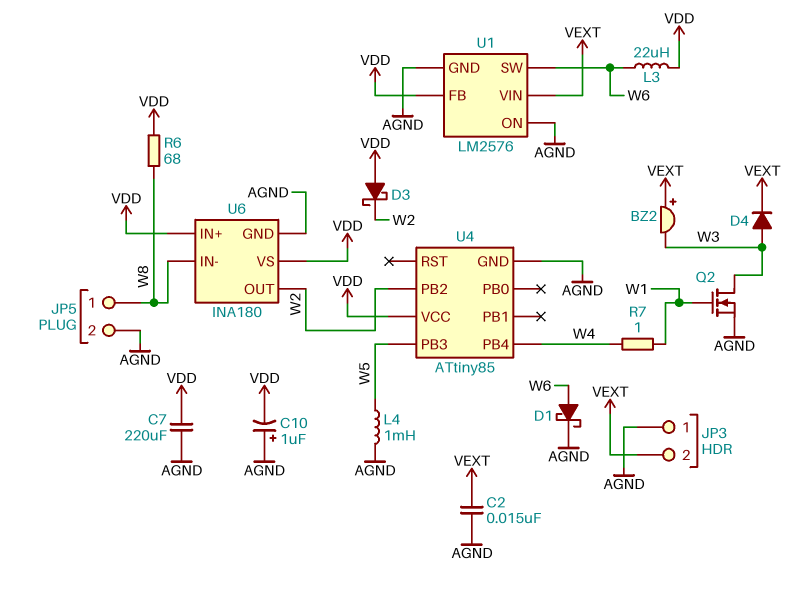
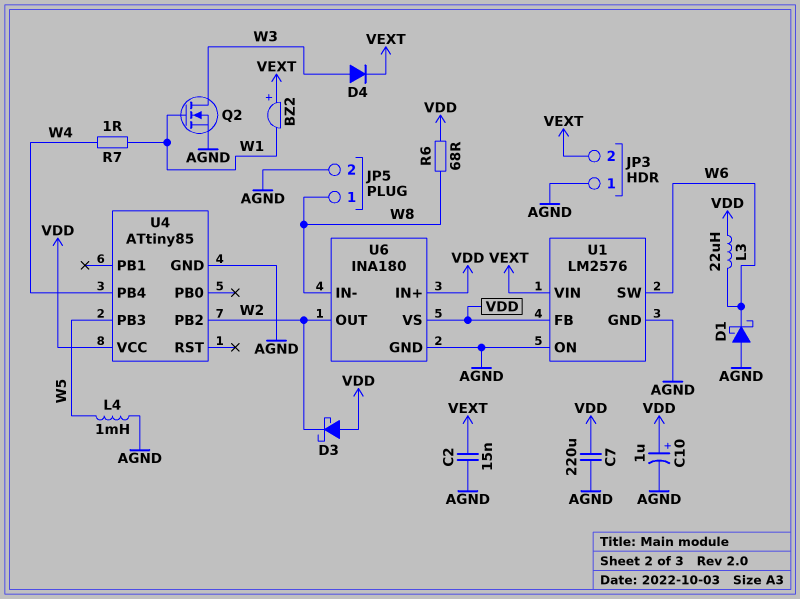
BZ2: buzzer (plus VEXT, minus W3) -> buzzer (plus VEXT, minus W1)
C10: 1uF (plus AGND, minus VDD) -> 1uF (plus VDD, minus AGND)
D1: schottky (A W6, K AGND) -> schottky (A AGND, K W6)

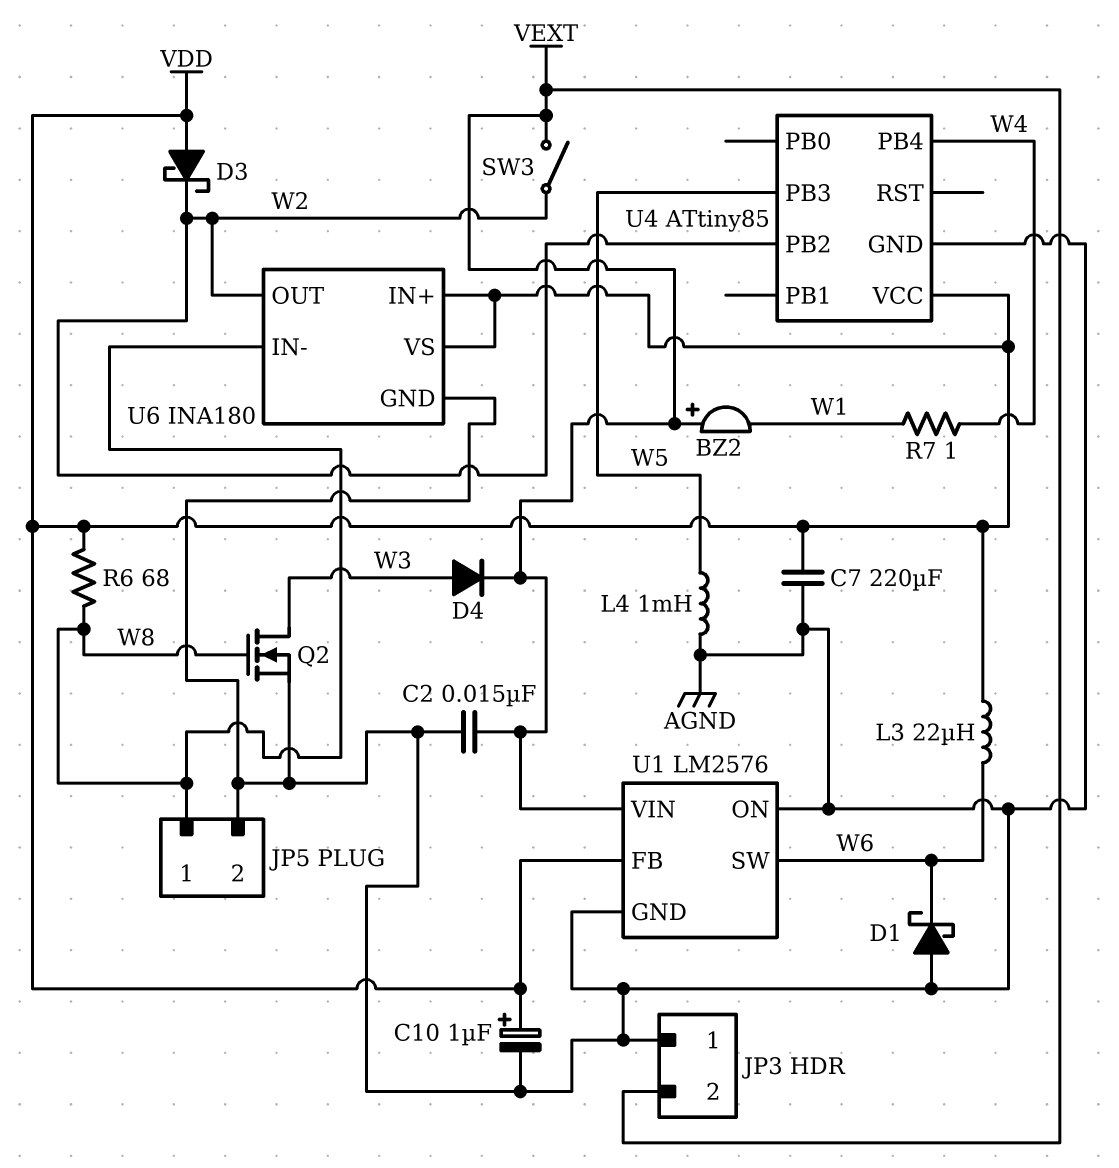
Q2: NMOS (G W1, D W3, S AGND) -> NMOS (G W8, D W3, S AGND)
SW3: none -> switch (VEXT, W2)

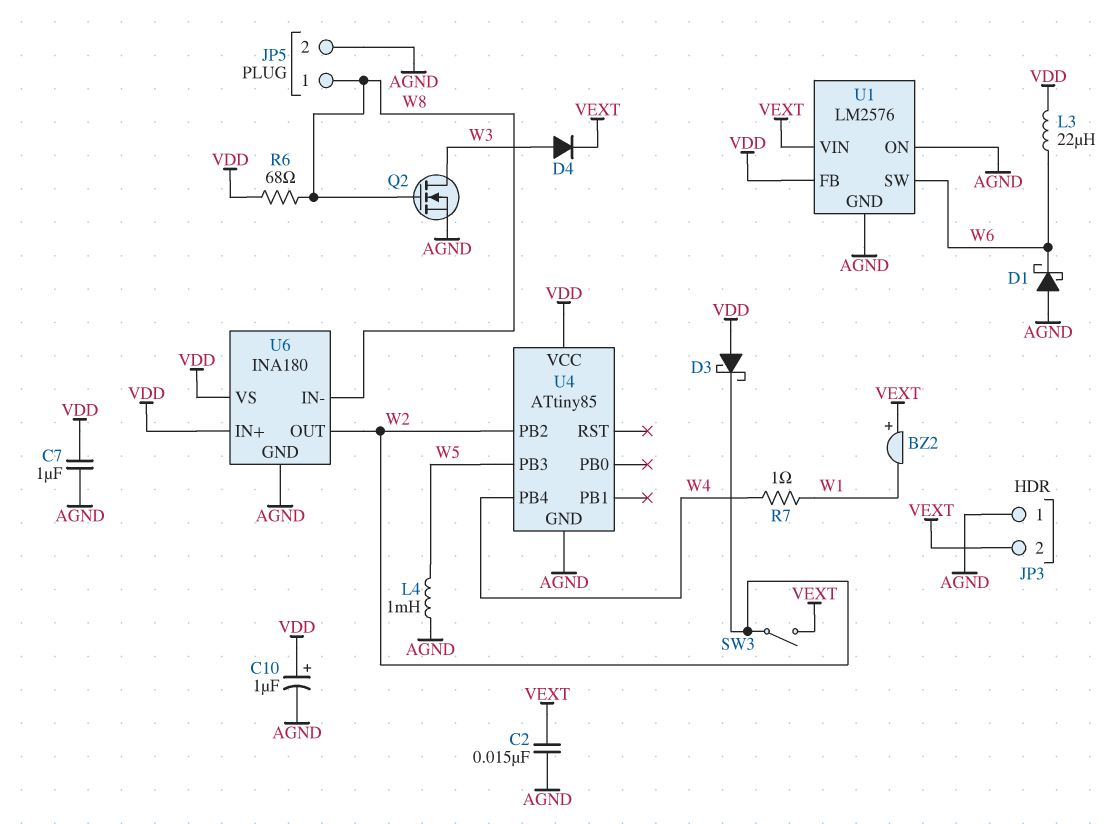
C7: 220uF (AGND, VDD) -> 1uF (AGND, VDD)

